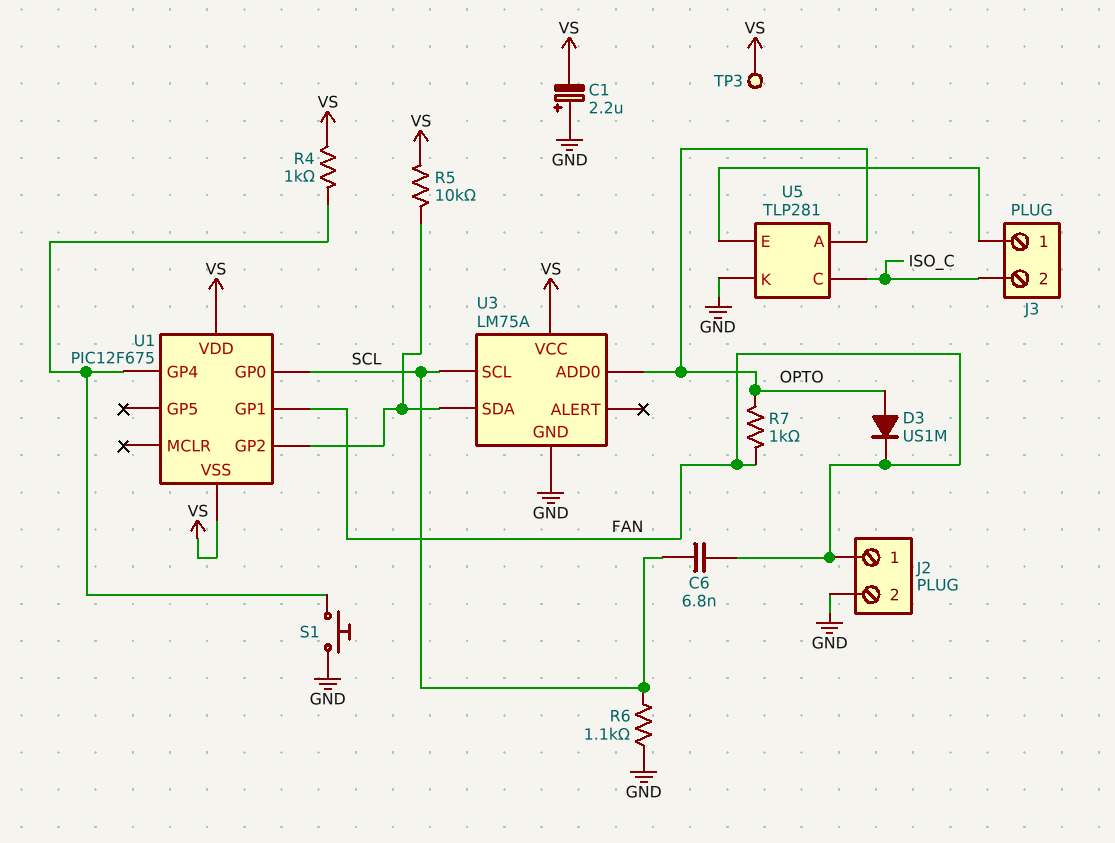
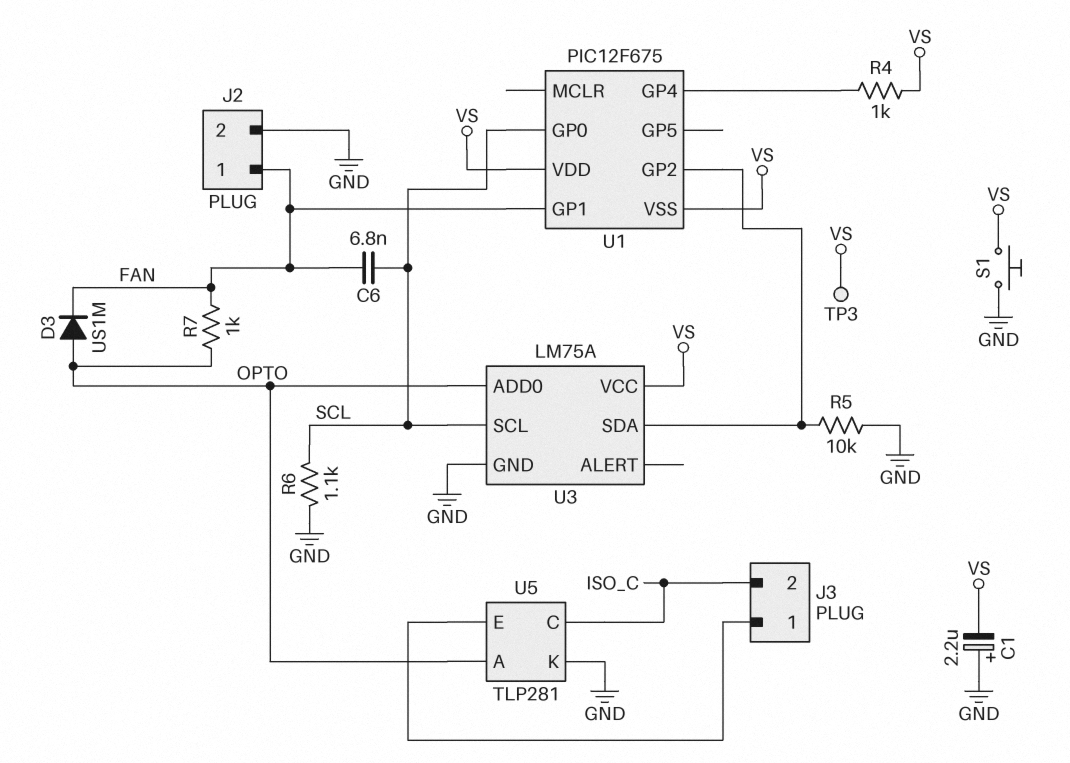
R5: 10k (U1/GP2, VS) -> 10k (GND, U1/GP2)
S1: button (GND, U1/GP4) -> button (GND, VS)

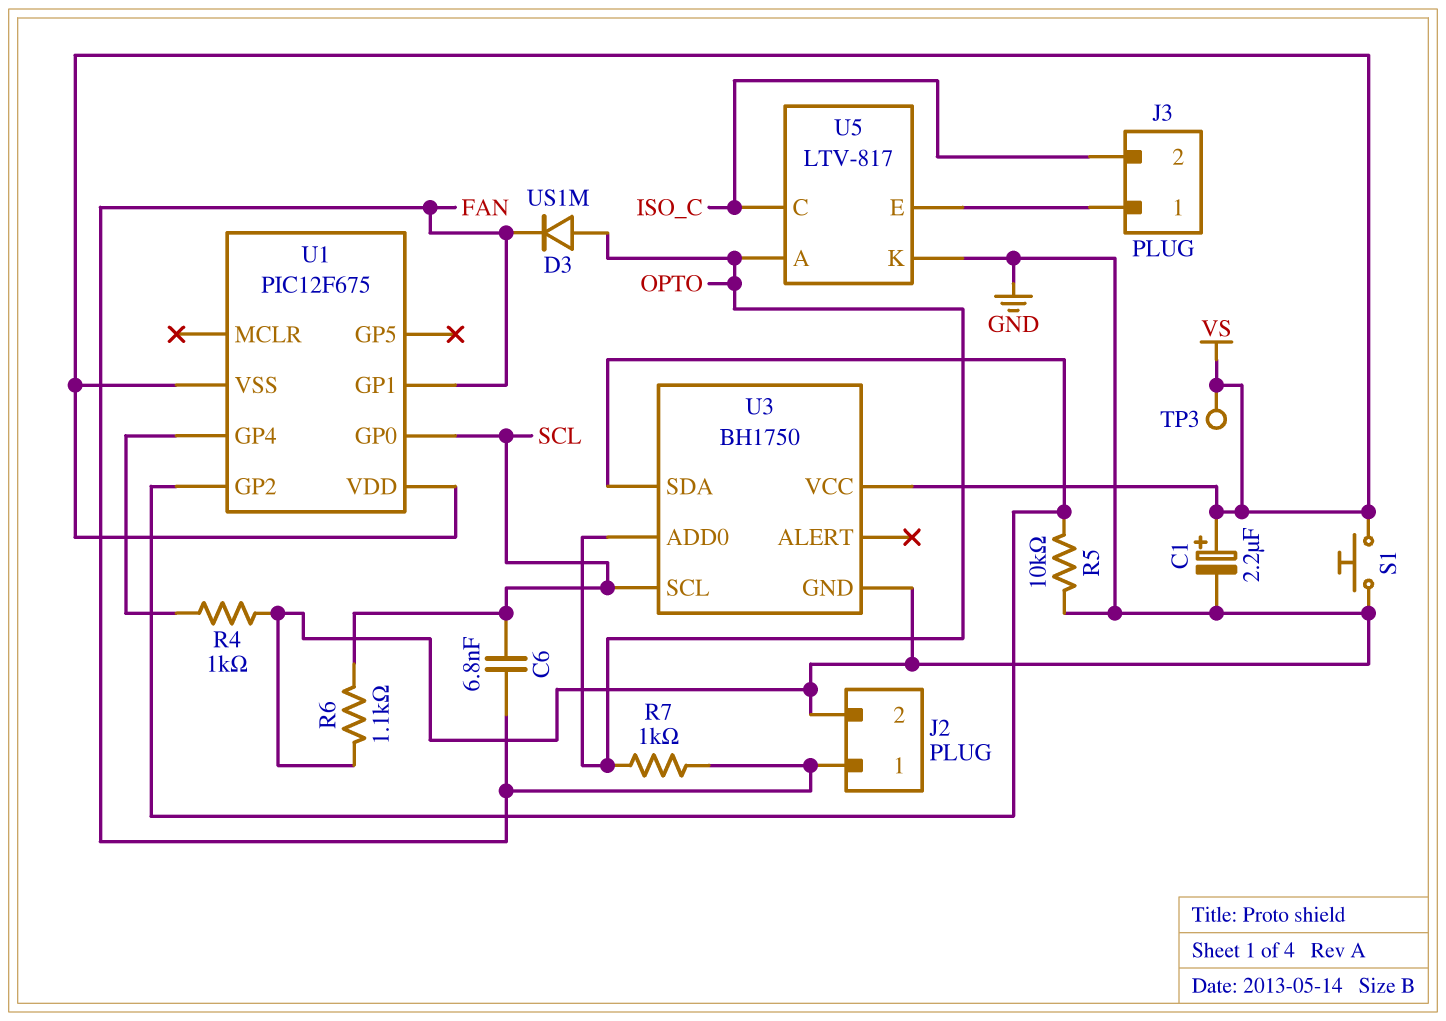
C1: 2.2uF (plus GND, minus VS) -> 2.2uF (plus VS, minus GND)
R4: 1k (U1/GP4, VS) -> 1k (GND, U1/GP4)
U3: LM75A -> BH1750
U5: TLP281 -> LTV-817

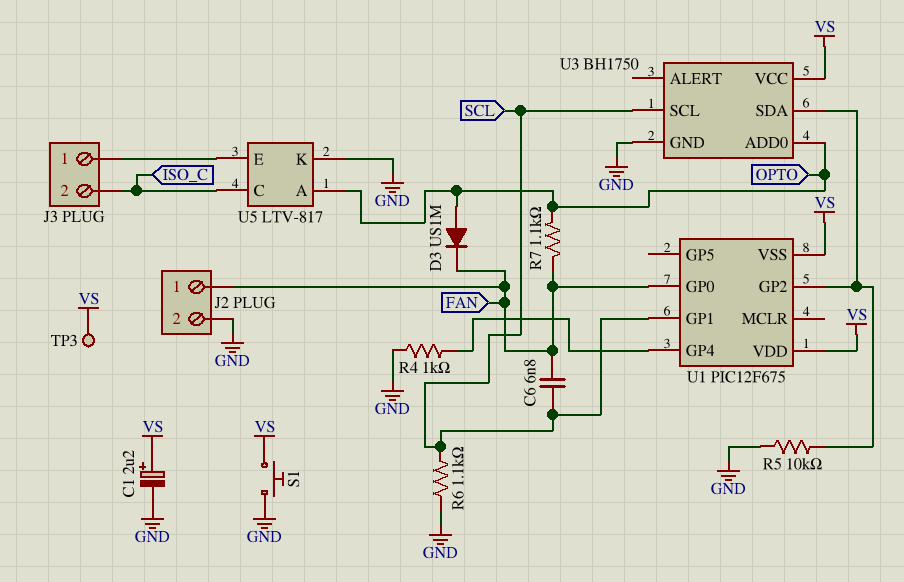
R7: 1k (FAN, OPTO) -> 1.1k (FAN, OPTO)
U1 pin GP0: SCL -> FAN
U1 pin GP1: FAN -> SCL

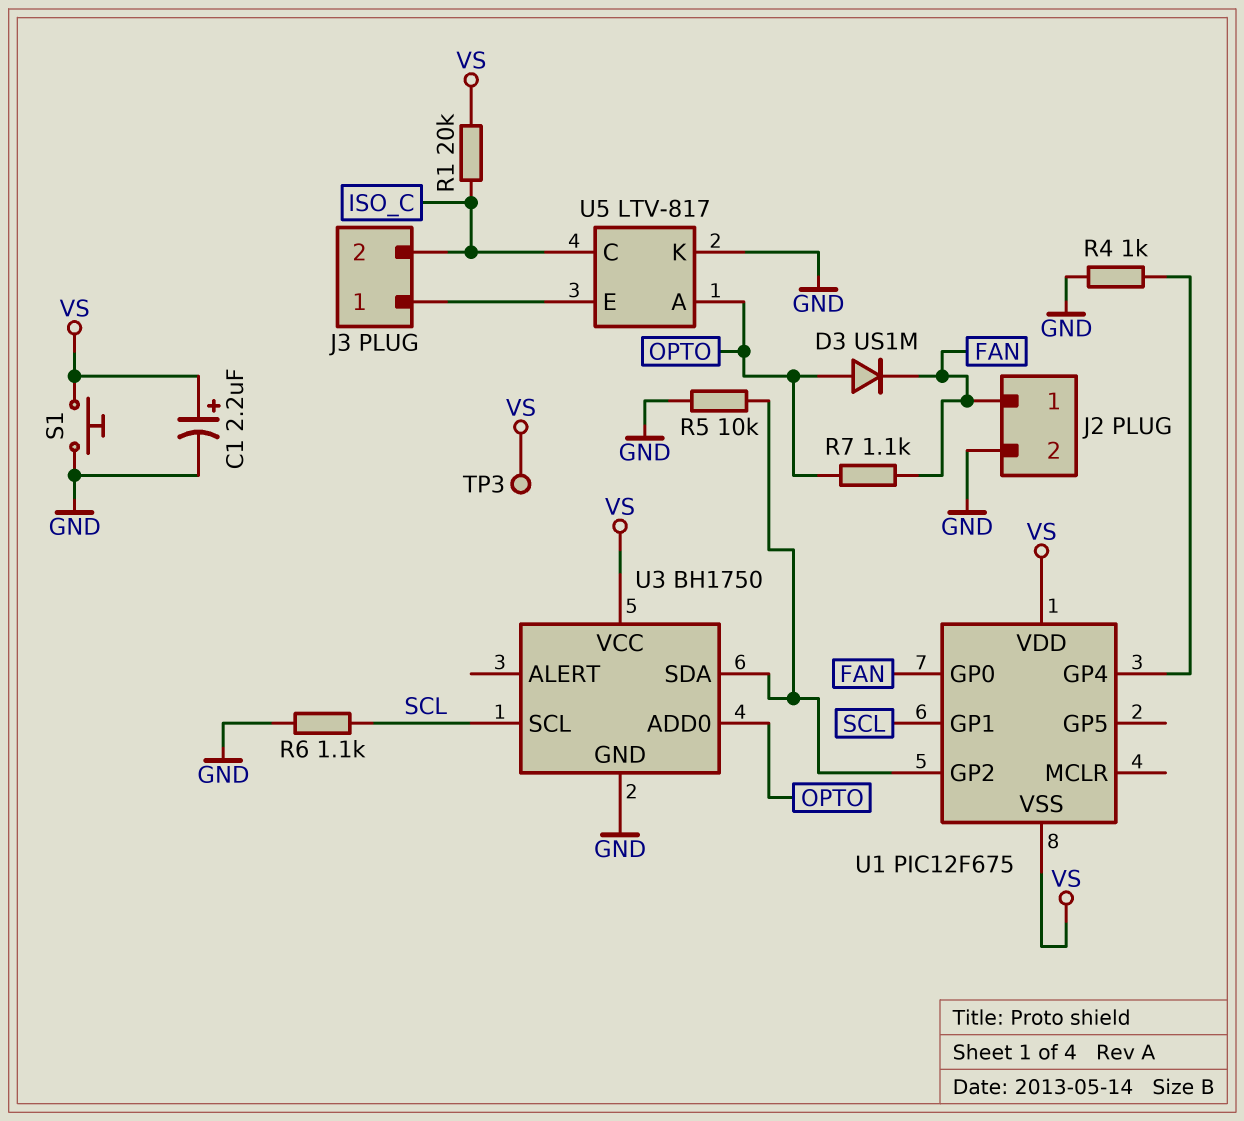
C6: 6.8nF (FAN, SCL) -> none
R1: none -> 20k (ISO_C, VS)

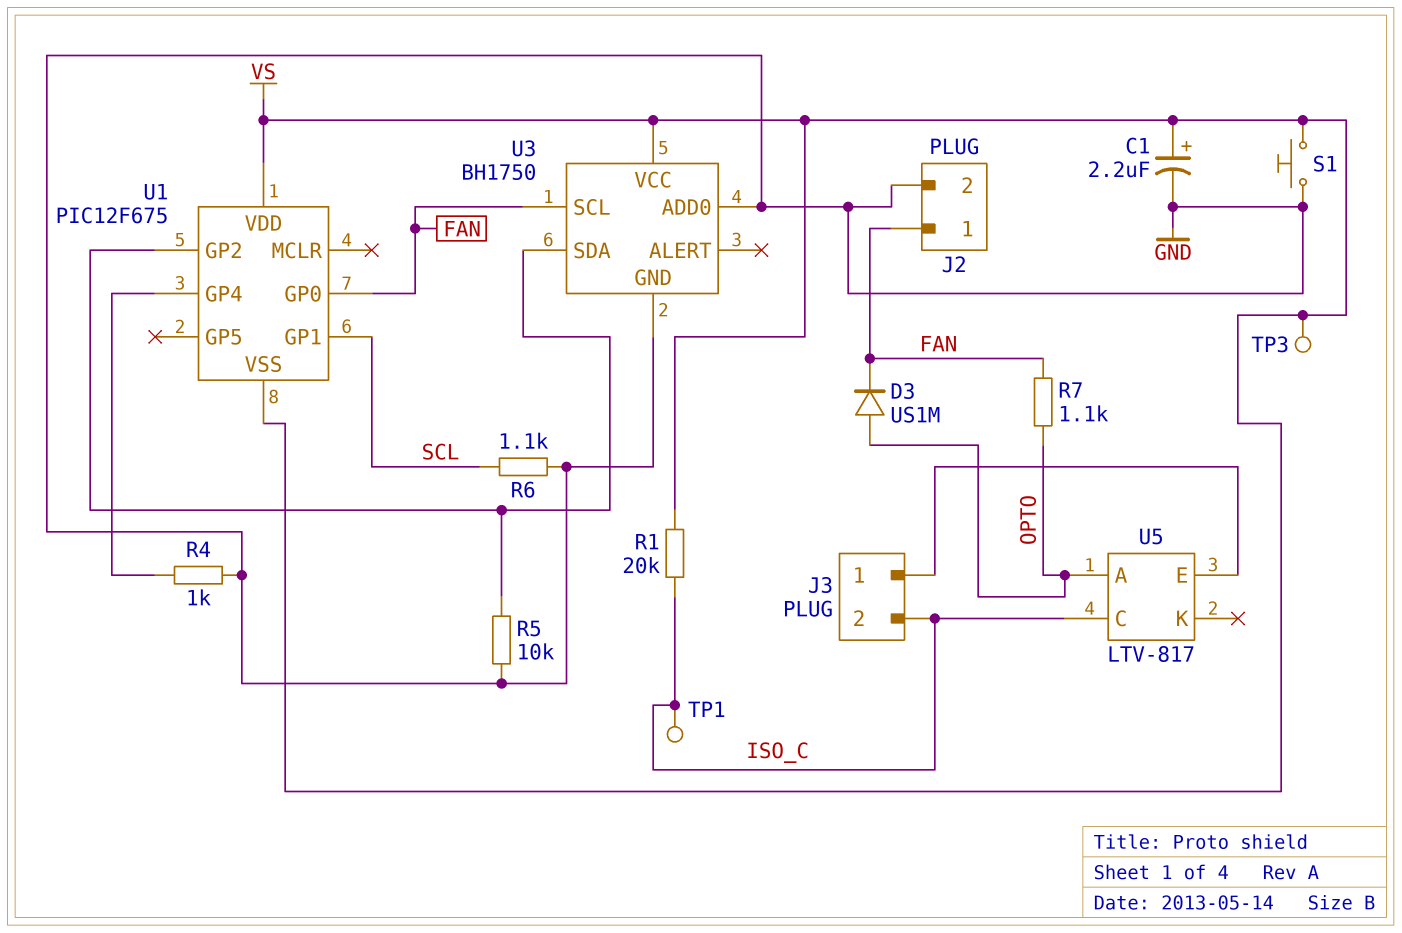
TP1: none -> test point (ISO_C)
U3 pin ADD0: OPTO -> GND
U3 pin SCL: SCL -> FAN
U5 pin K: GND -> none

